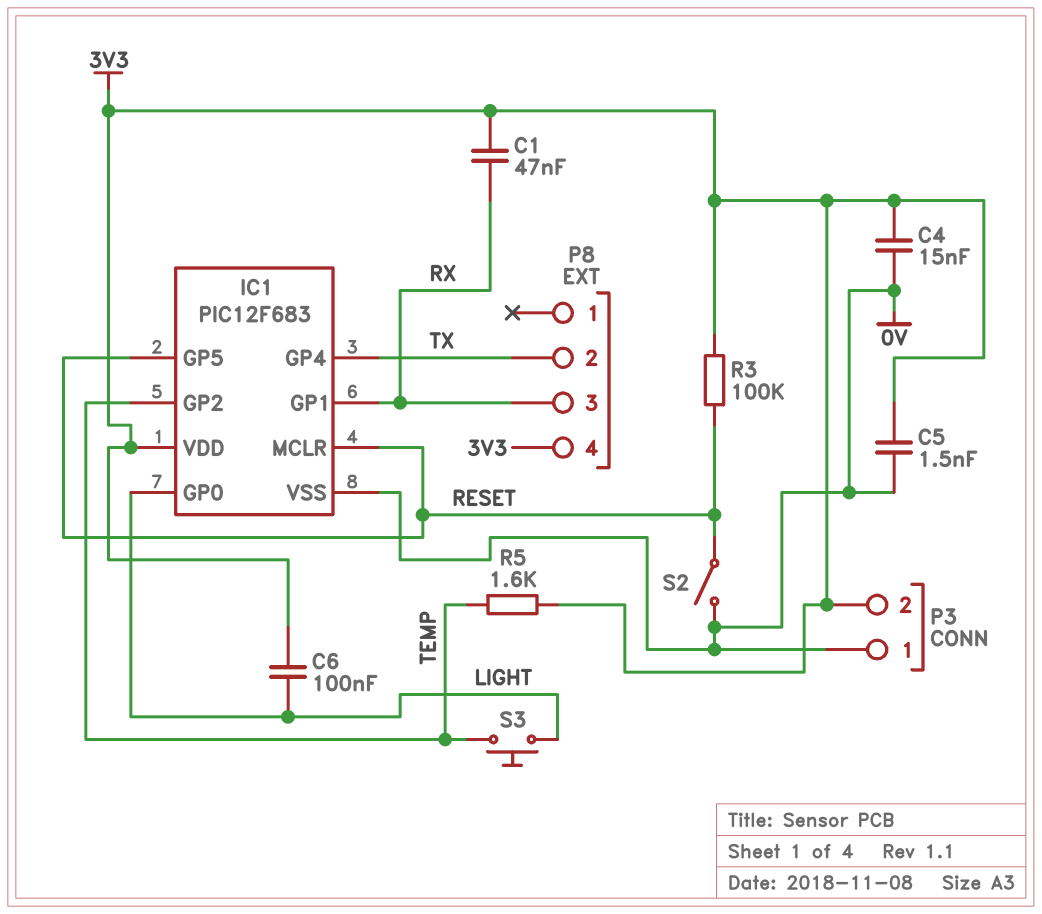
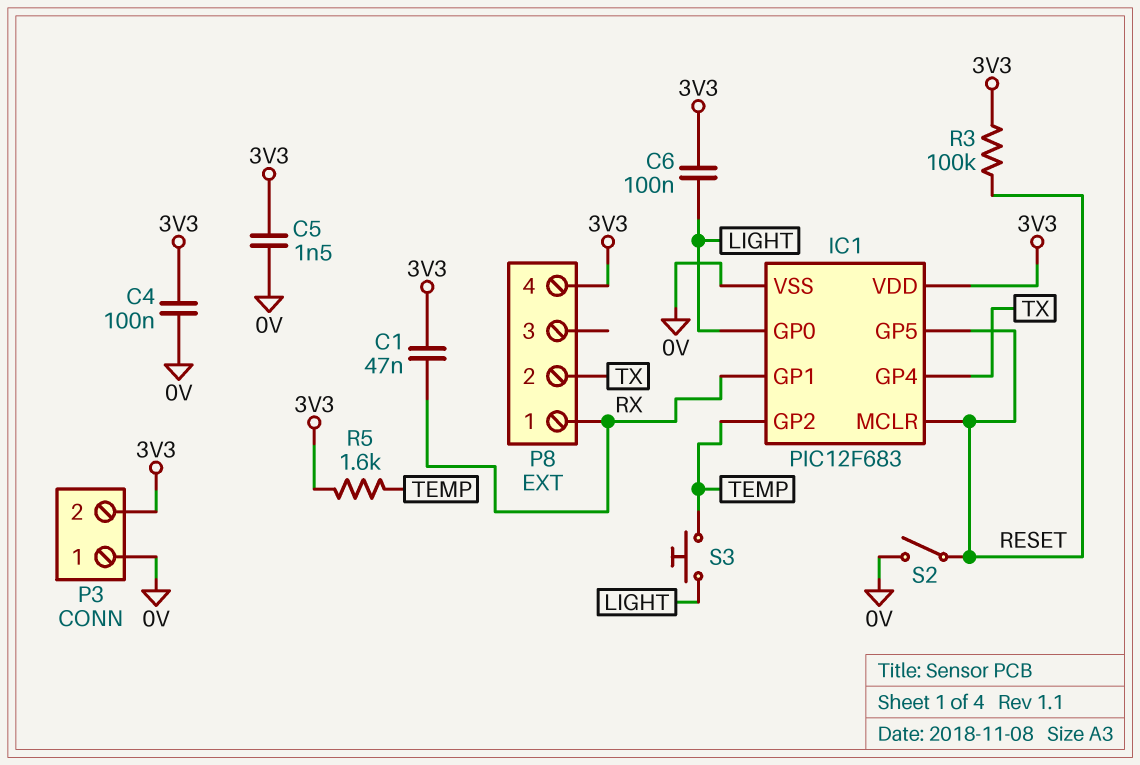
C4: 15nF (0V, 3V3) -> 100nF (0V, 3V3)
P8 pin 1: none -> RX
P8 pin 3: RX -> none

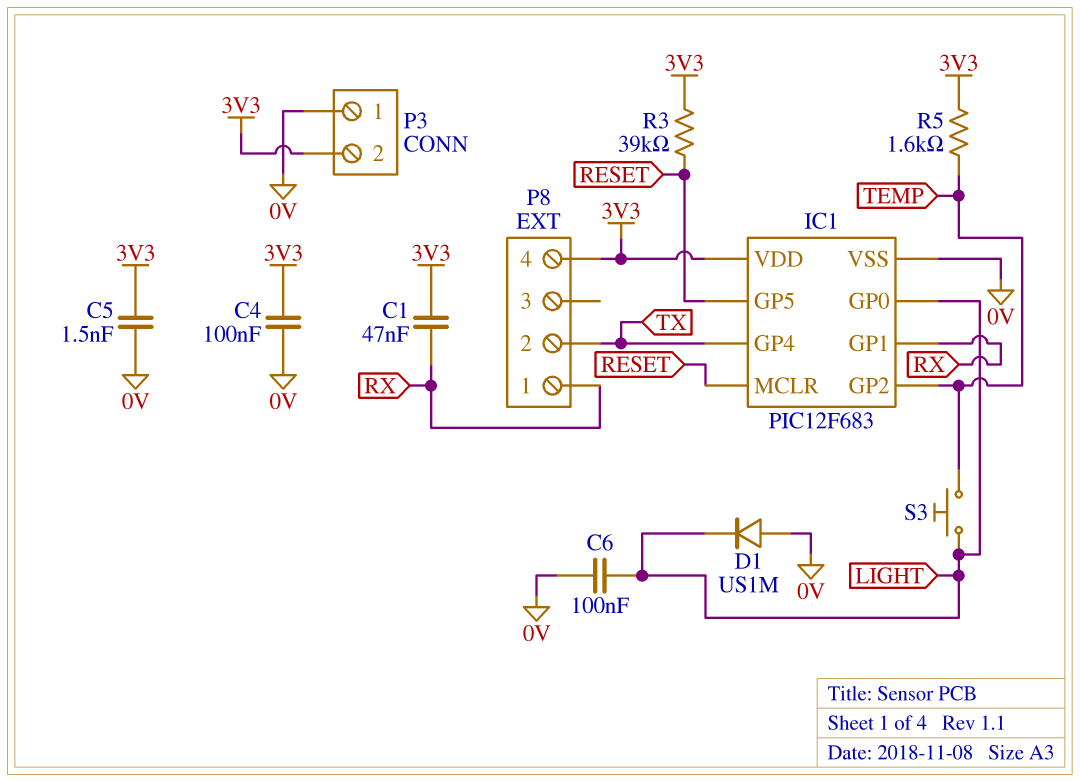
C6: 100nF (3V3, LIGHT) -> 100nF (0V, LIGHT)
D1: none -> diode US1M (A 0V, K LIGHT)
R3: 100k (3V3, RESET) -> 39k (3V3, RESET)
S2: switch (0V, RESET) -> none

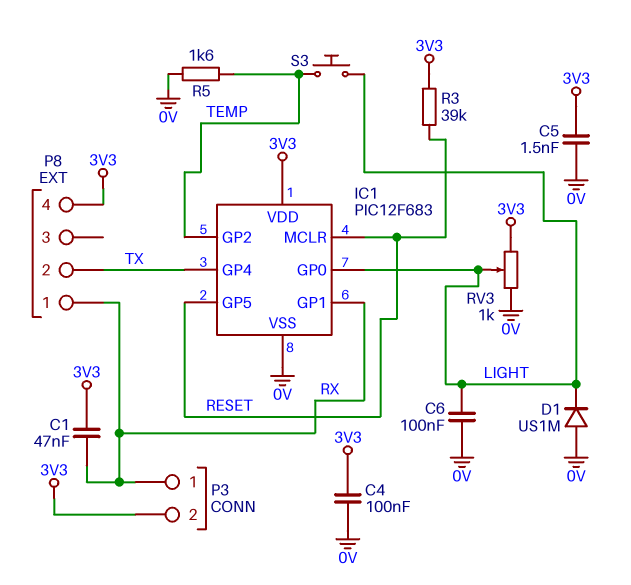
P3 pin 1: 0V -> RX
R5: 1.6k (3V3, TEMP) -> 1.6k (0V, TEMP)
RV3: none -> 1k (0V, 3V3, wiper LIGHT)

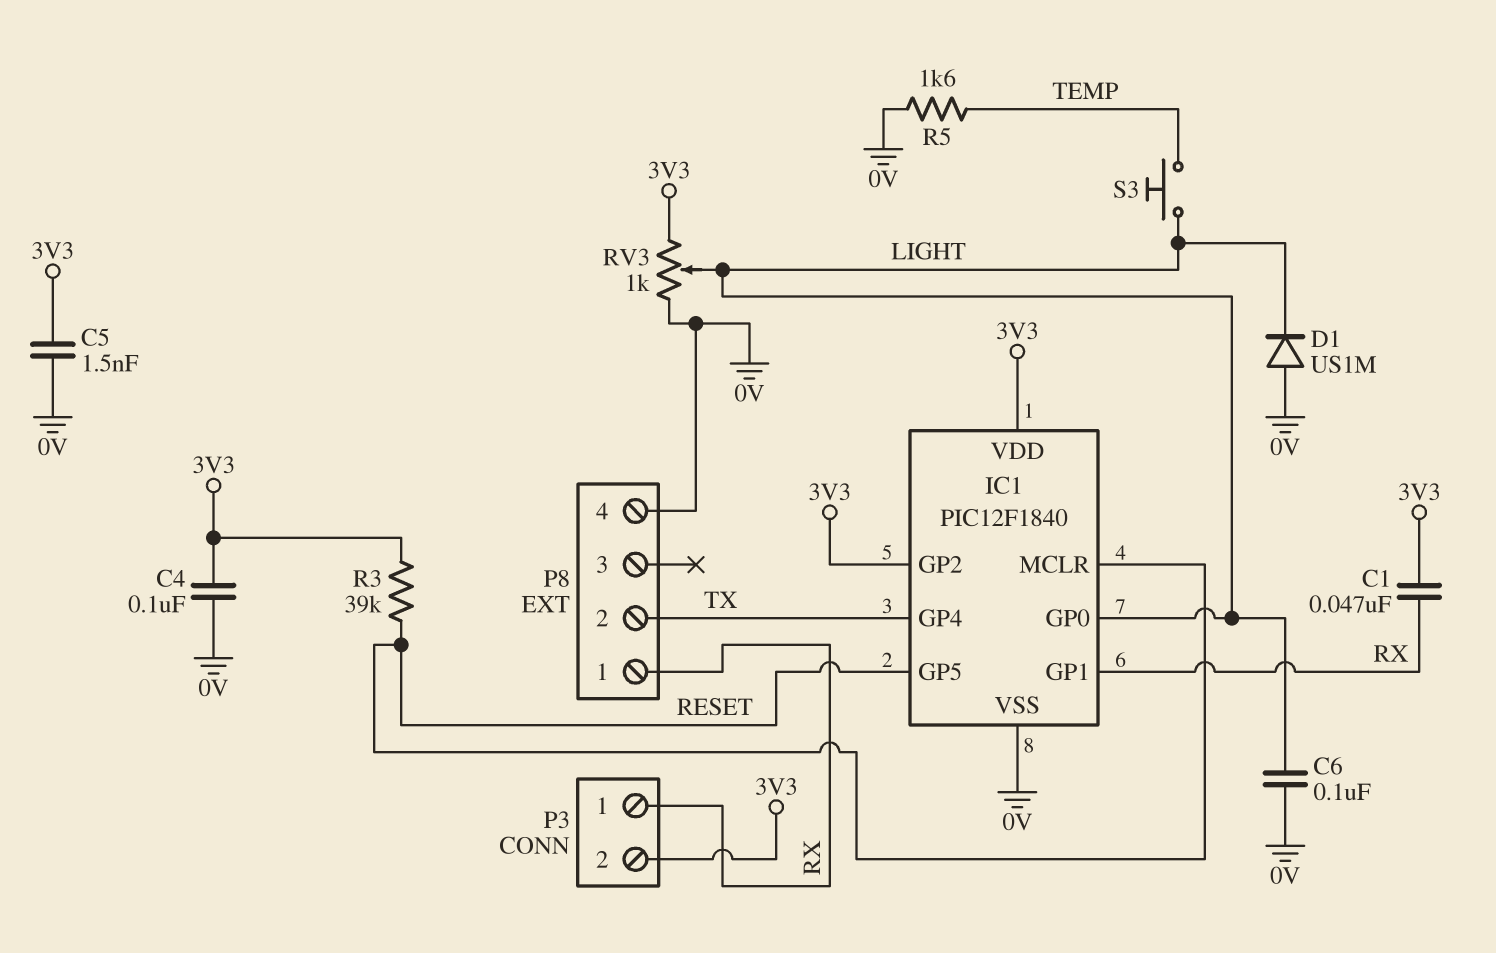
IC1: PIC12F683 -> PIC12F1840
IC1 pin GP2: TEMP -> 3V3
P8 pin 4: 3V3 -> 0V

